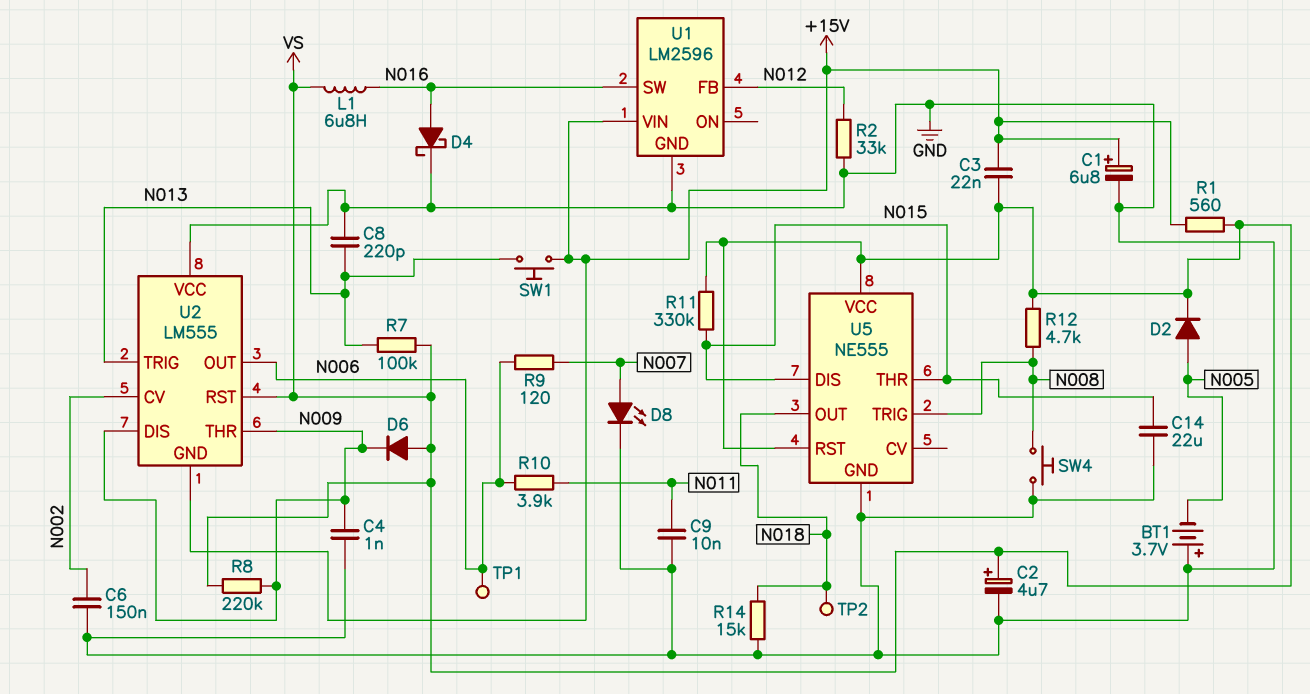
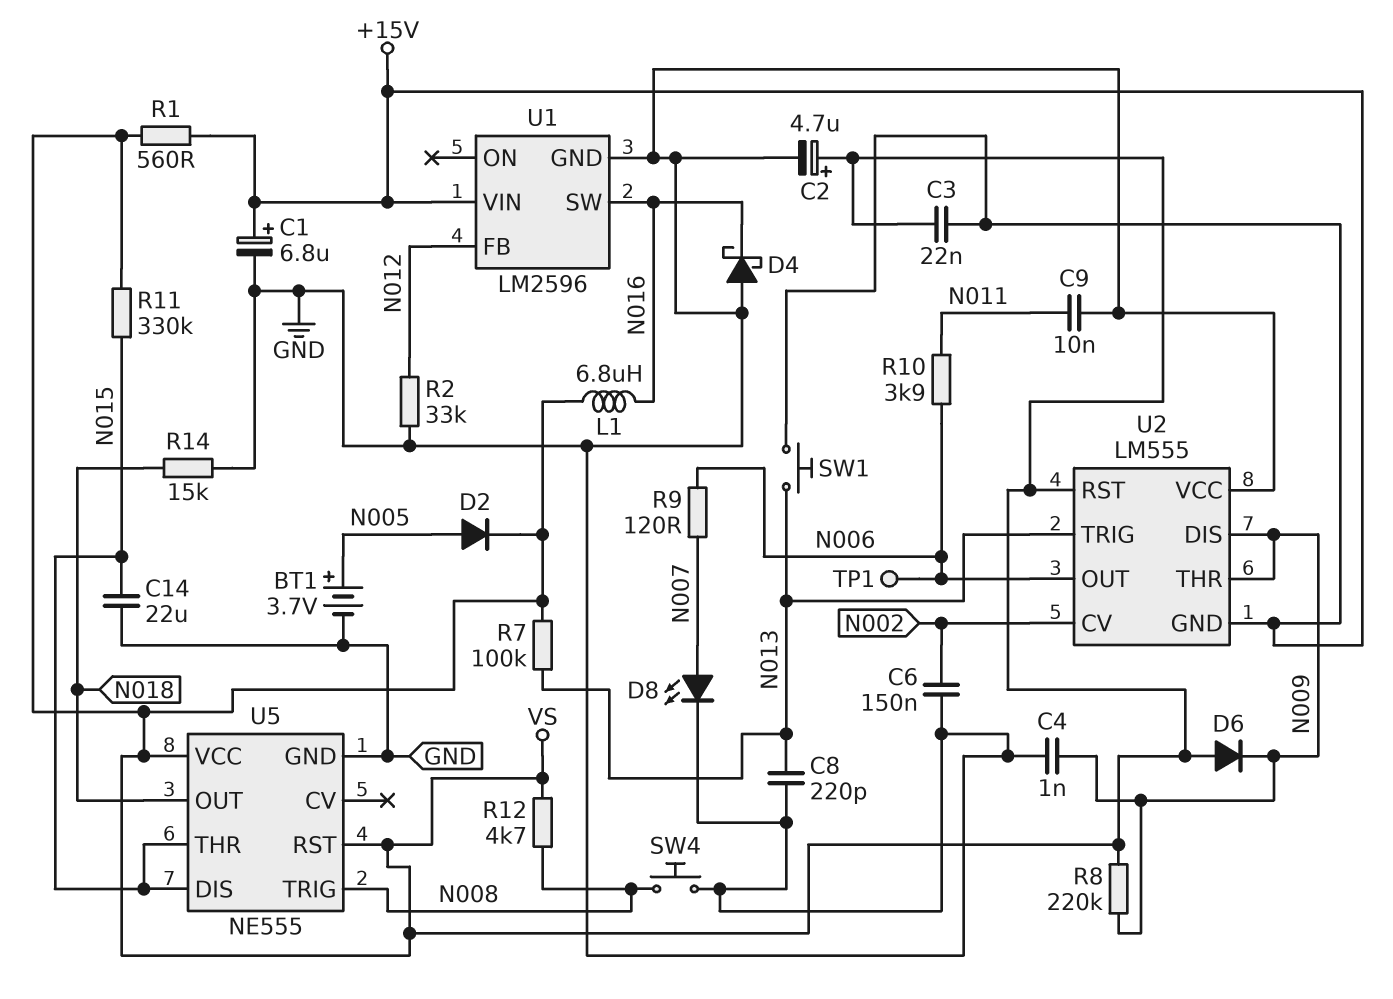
BT1: 3.7V (plus GND, minus N005) -> 3.7V (plus N005, minus GND)
D4: schottky (A N016, K GND) -> schottky (A GND, K N016)
TP2: test point (N018) -> none

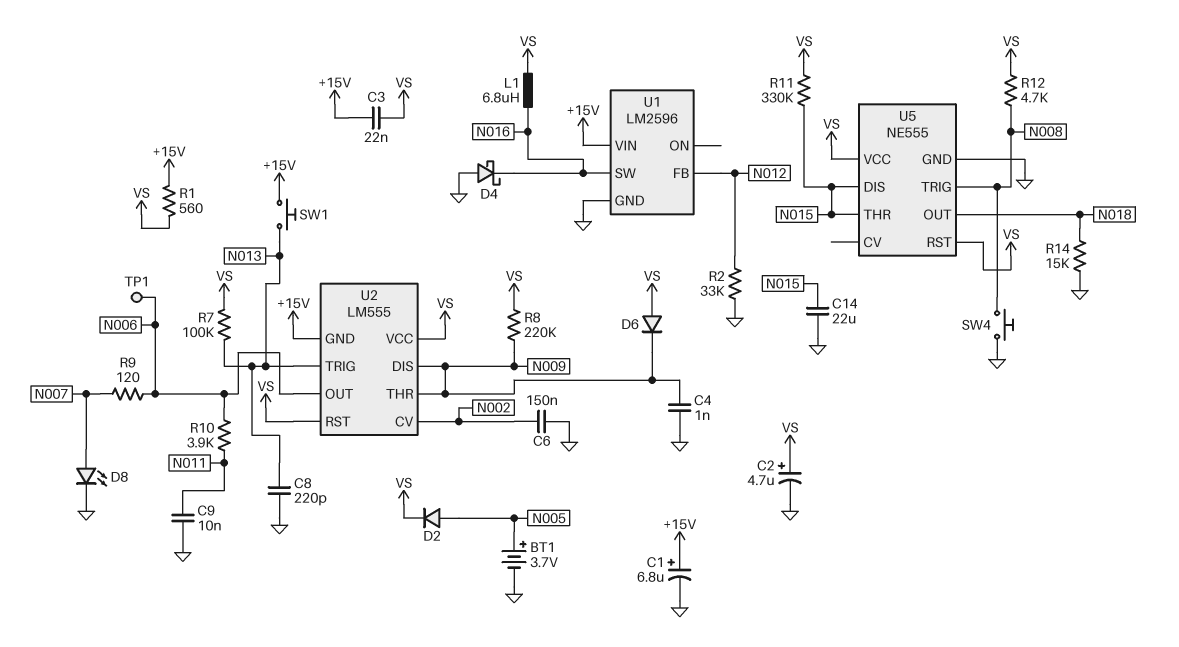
U2 pin VCC: GND -> VS

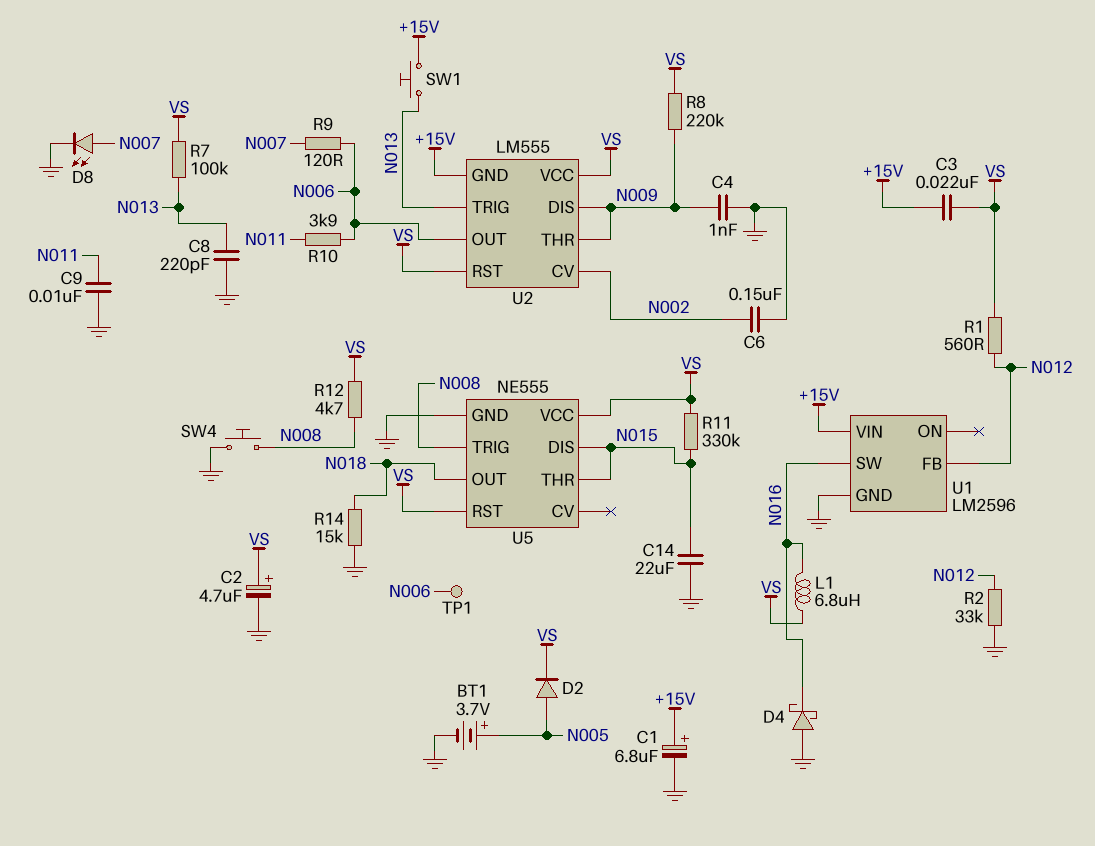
D6: diode (A VS, K N009) -> none
R1: 560 (+15V, VS) -> 560 (N012, VS)

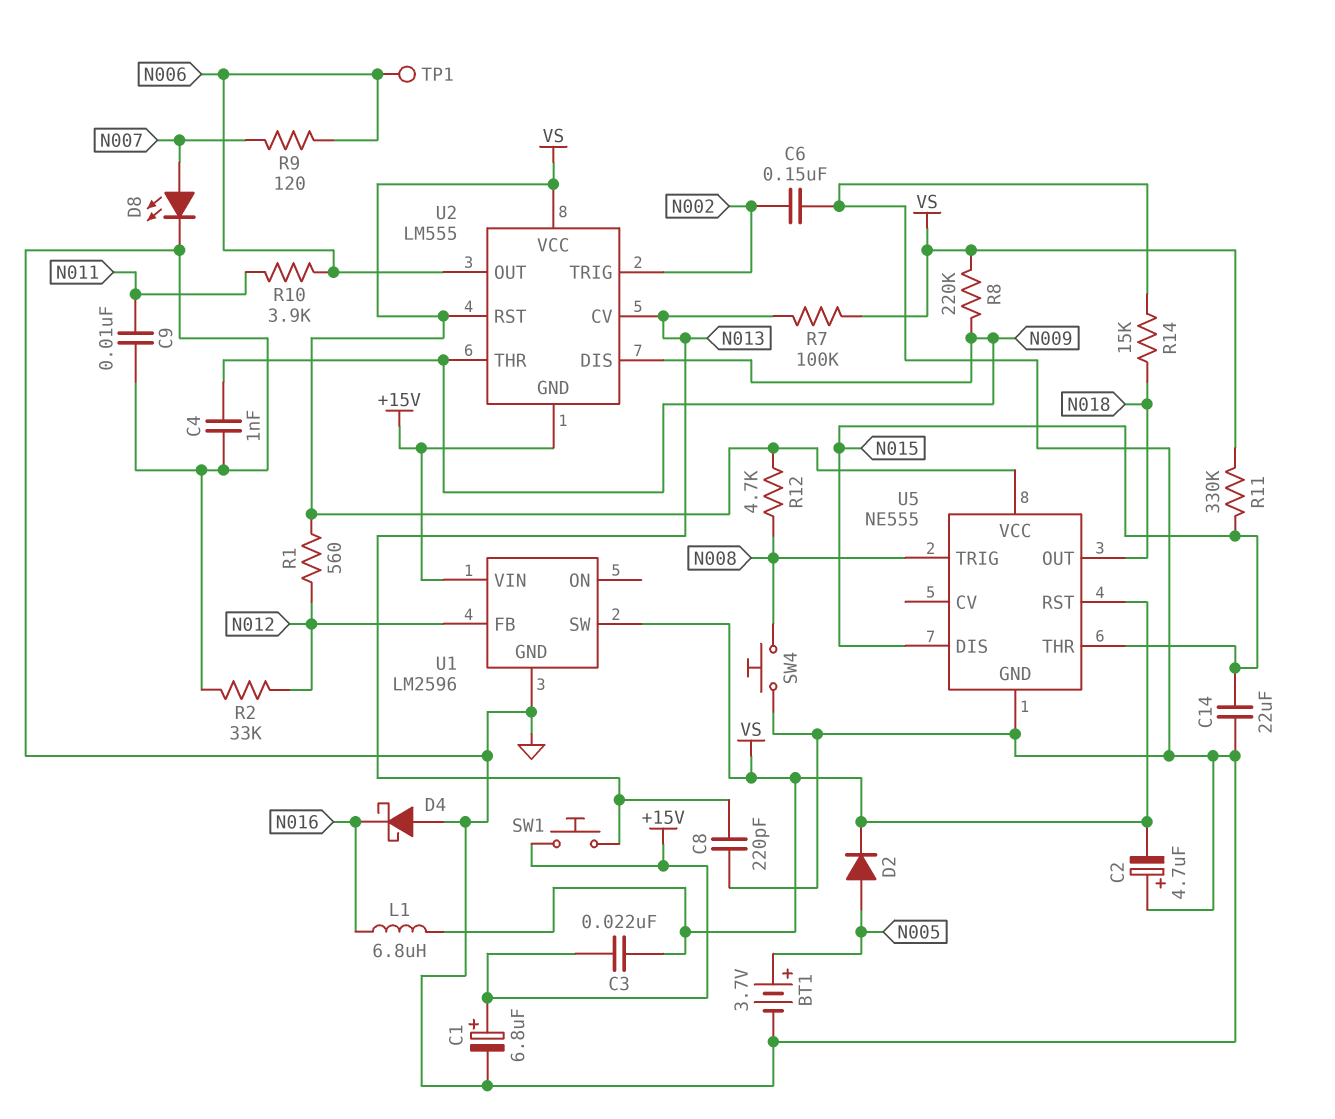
C2: 4.7uF (plus VS, minus GND) -> 4.7uF (plus GND, minus VS)
U1 pin SW: N016 -> VS
U2 pin CV: N002 -> N013
U2 pin TRIG: N013 -> N002

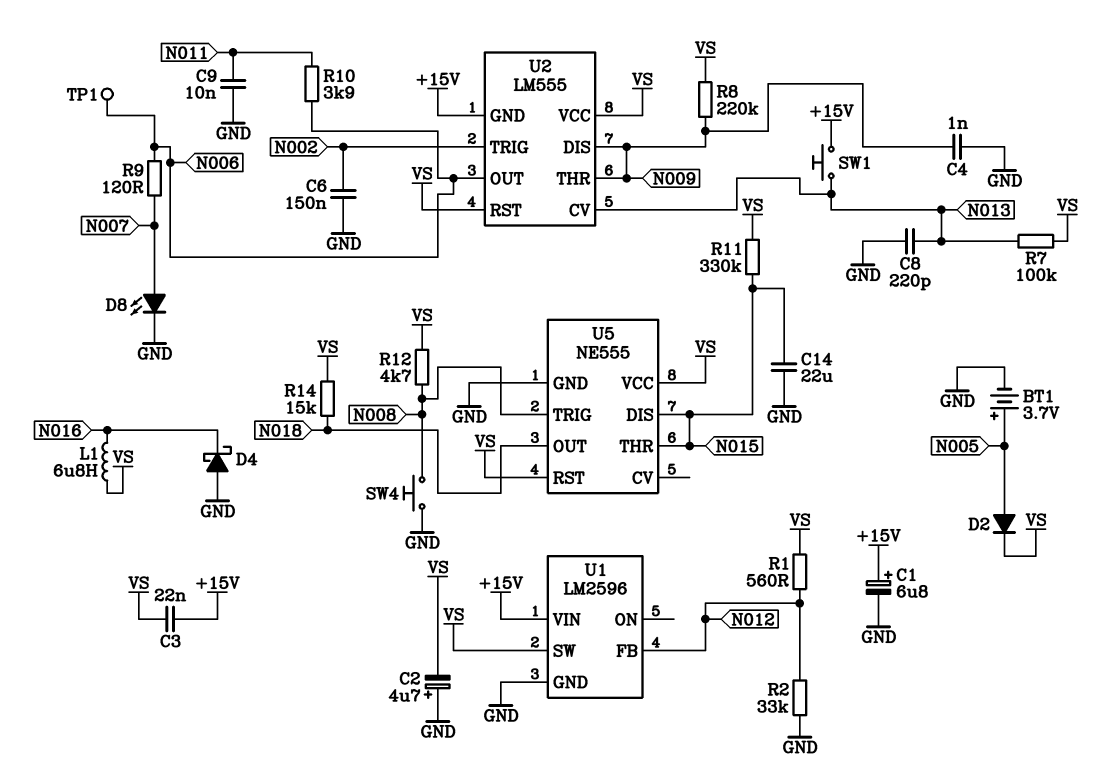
R14: 15k (GND, N018) -> 15k (N018, VS)

